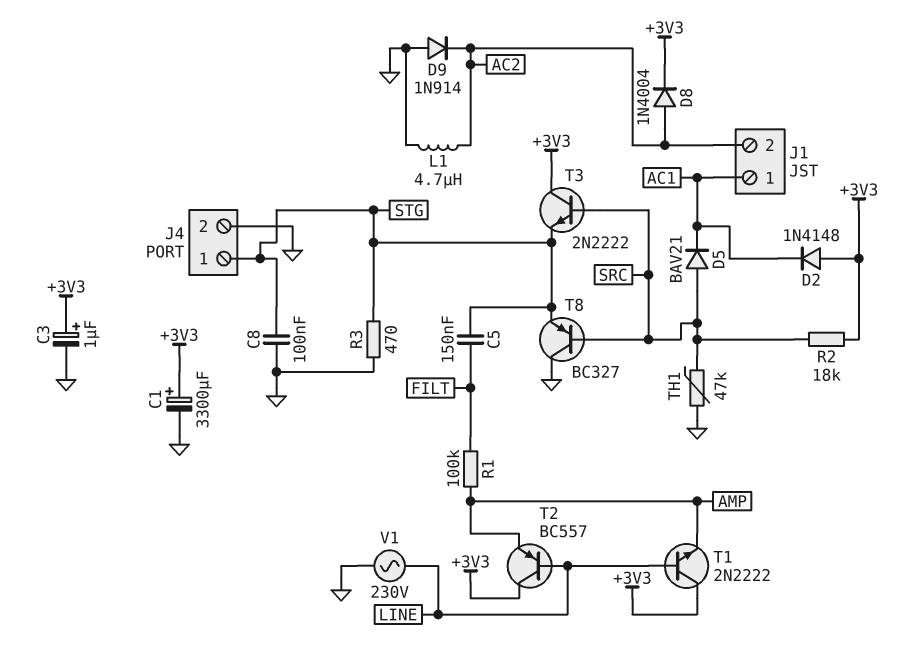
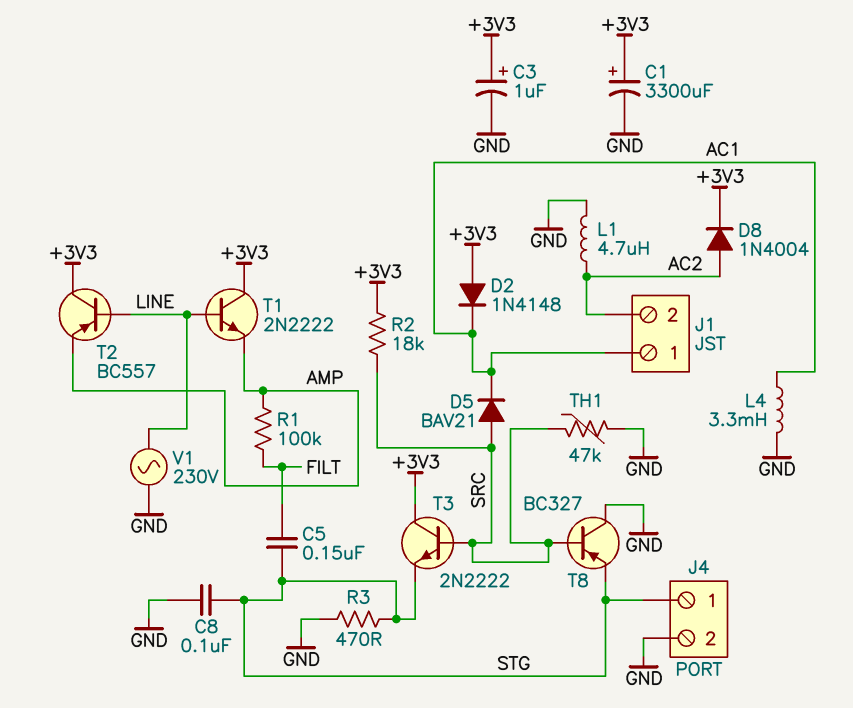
D9: diode 1N914 (A GND, K AC2) -> none
L4: none -> 3.3mH (AC1, GND)

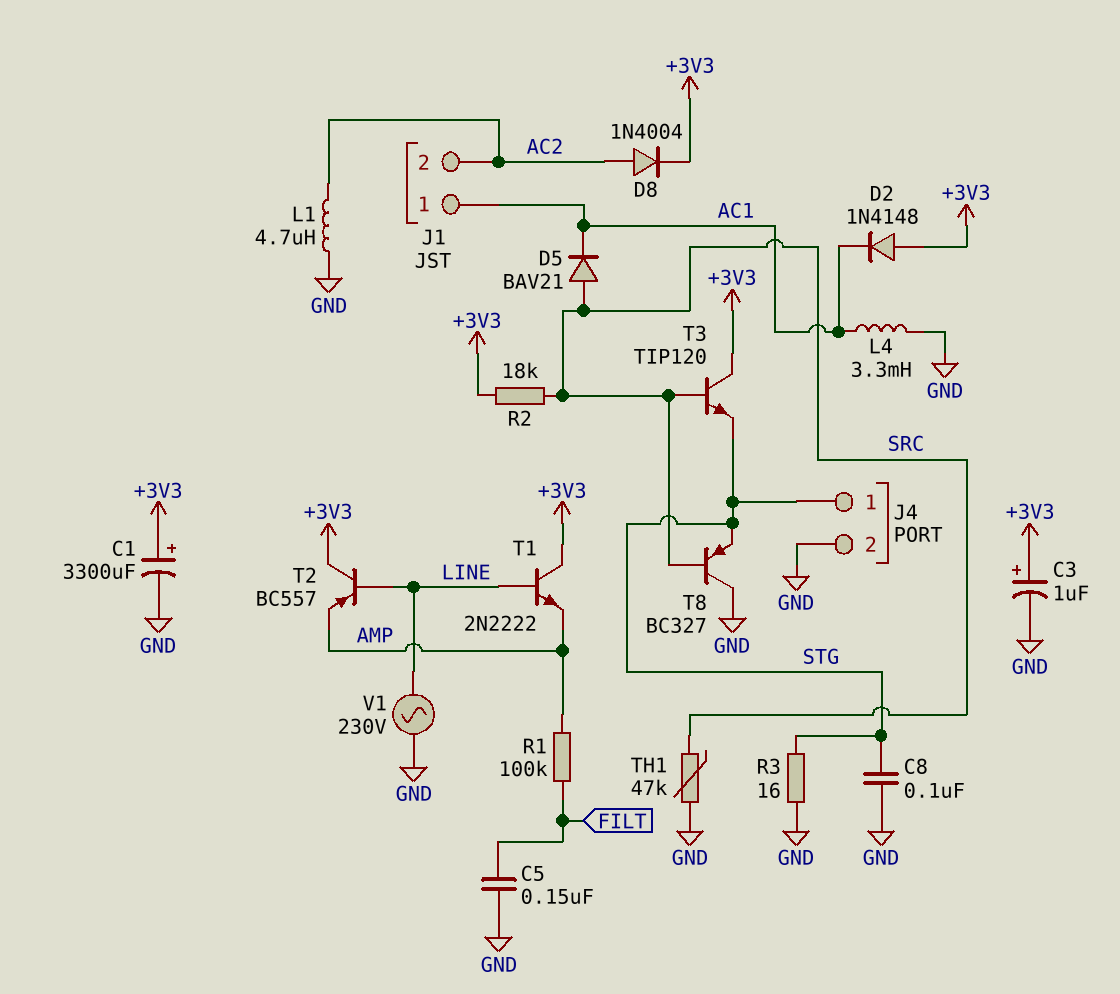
C5: 150nF (FILT, STG) -> 150nF (FILT, GND)
R3: 470 (GND, STG) -> 16 (GND, STG)
T3: NPN 2N2222 (B SRC, C +3V3, E STG) -> NPN TIP120 (B SRC, C +3V3, E STG)

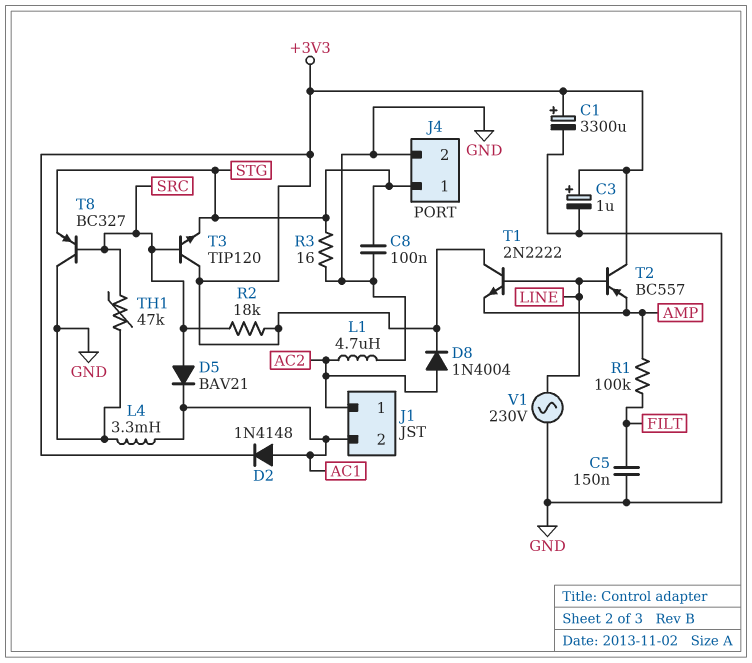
D2: diode 1N4148 (A +3V3, K AC1) -> diode 1N4148 (A AC1, K +3V3)
J1 pin 1: AC1 -> AC2
J1 pin 2: AC2 -> AC1

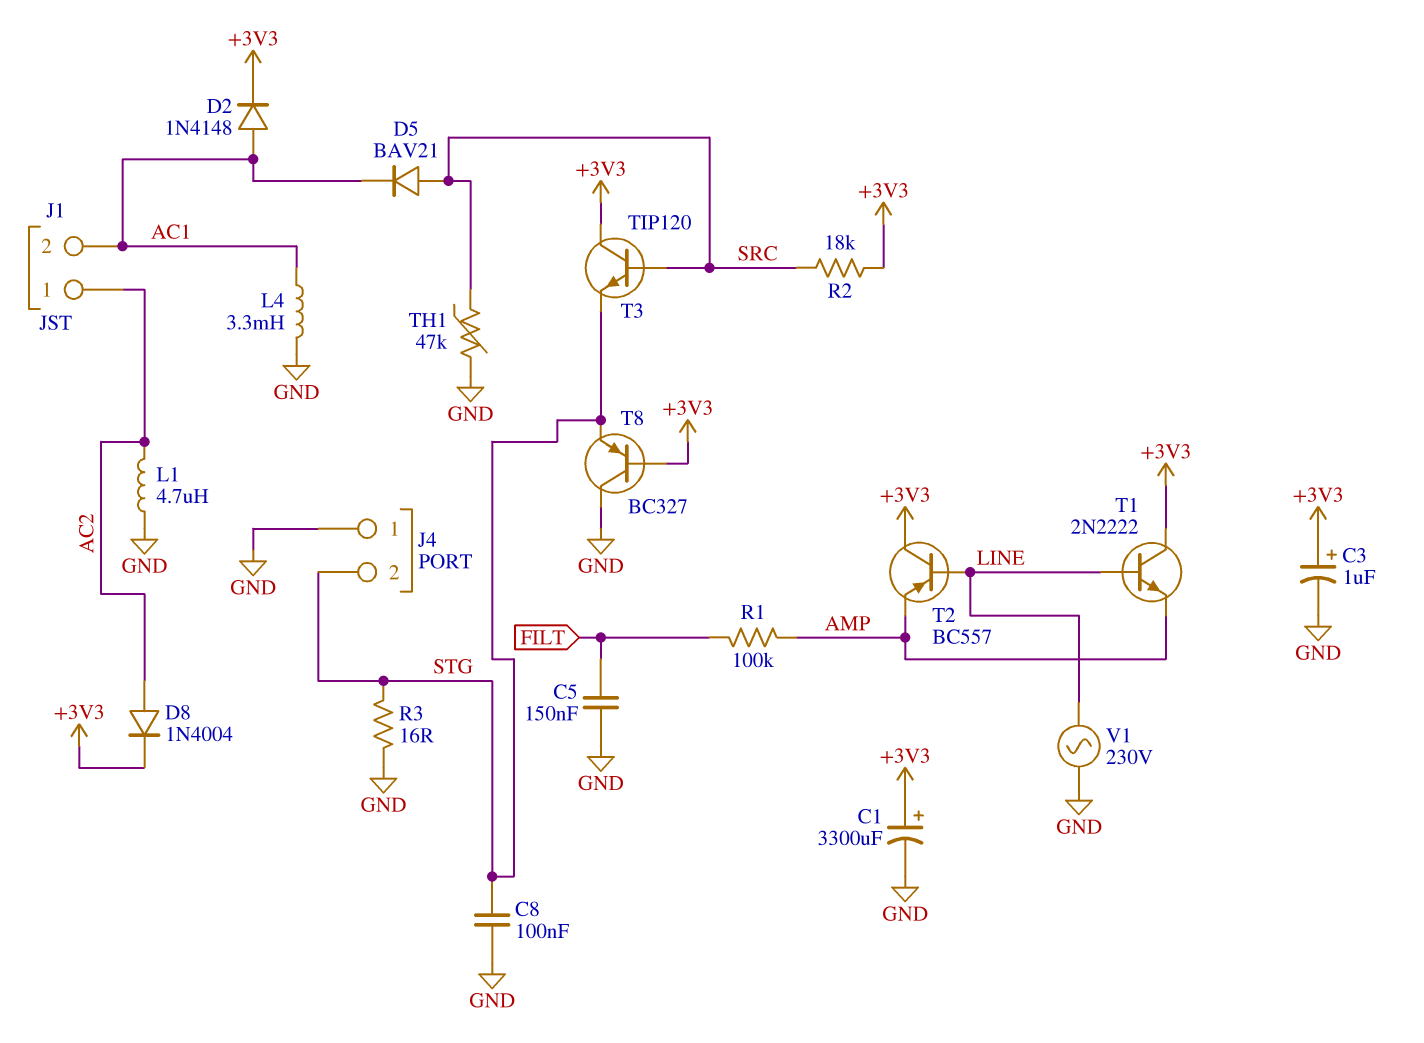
J4 pin 1: STG -> GND
J4 pin 2: GND -> STG
T8: PNP BC327 (B SRC, C GND, E STG) -> PNP BC327 (B +3V3, C GND, E STG)

